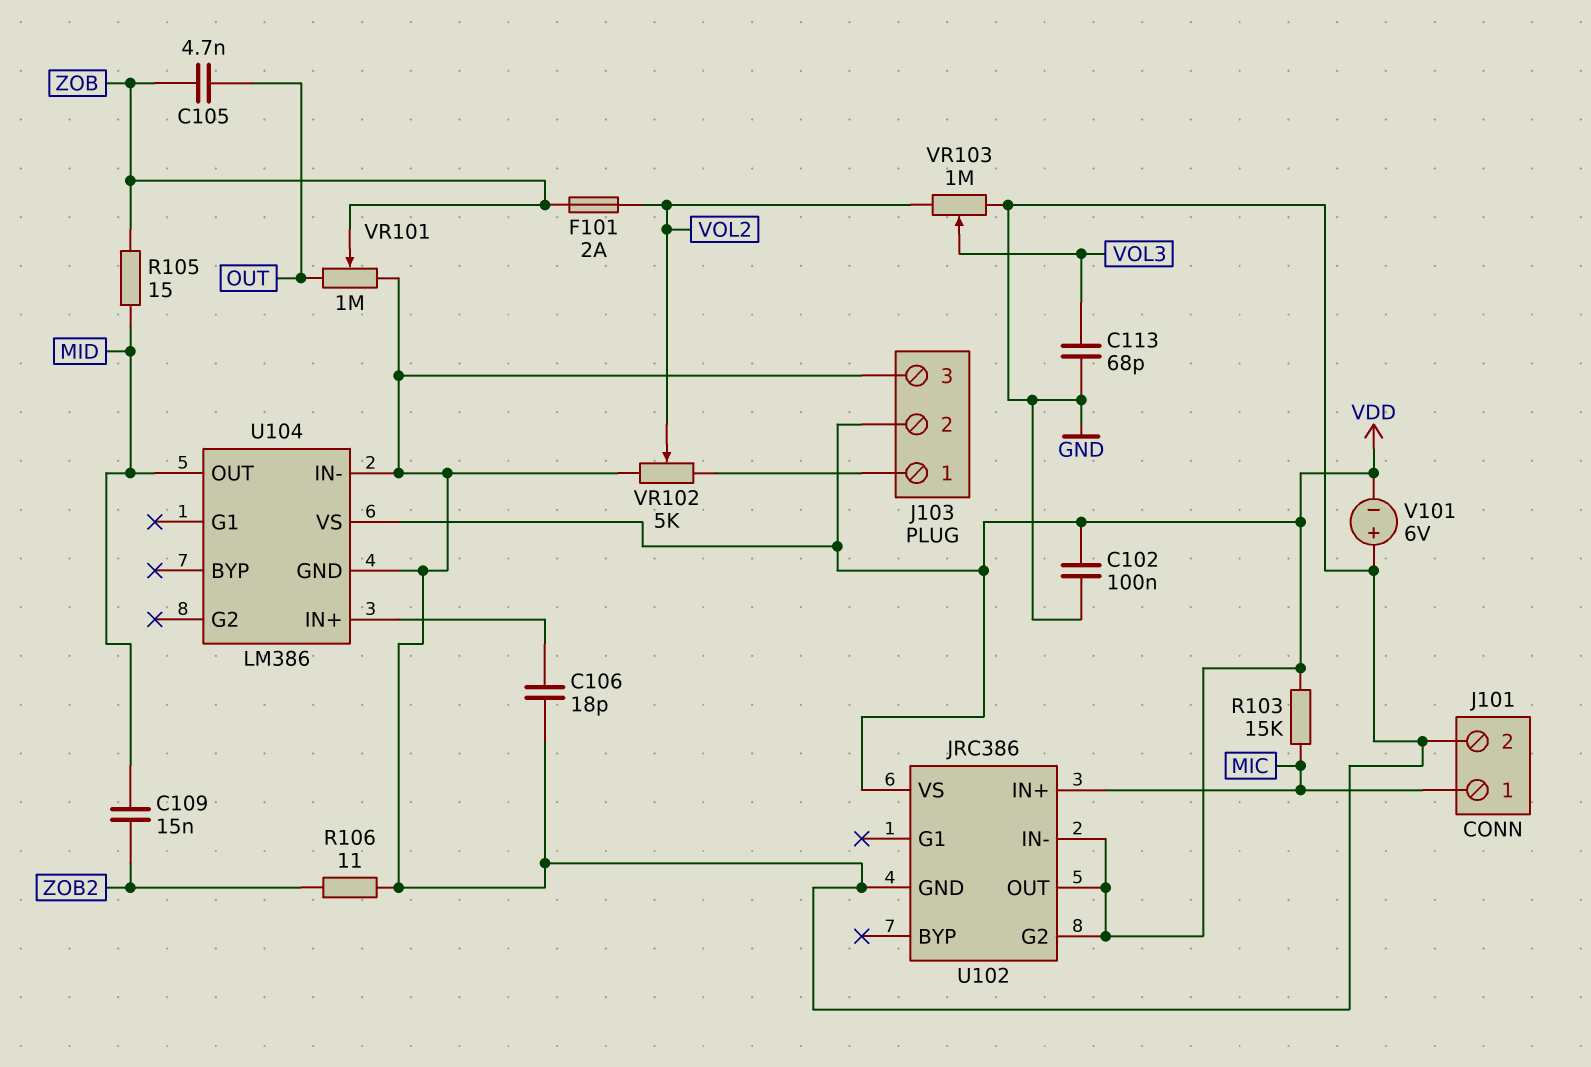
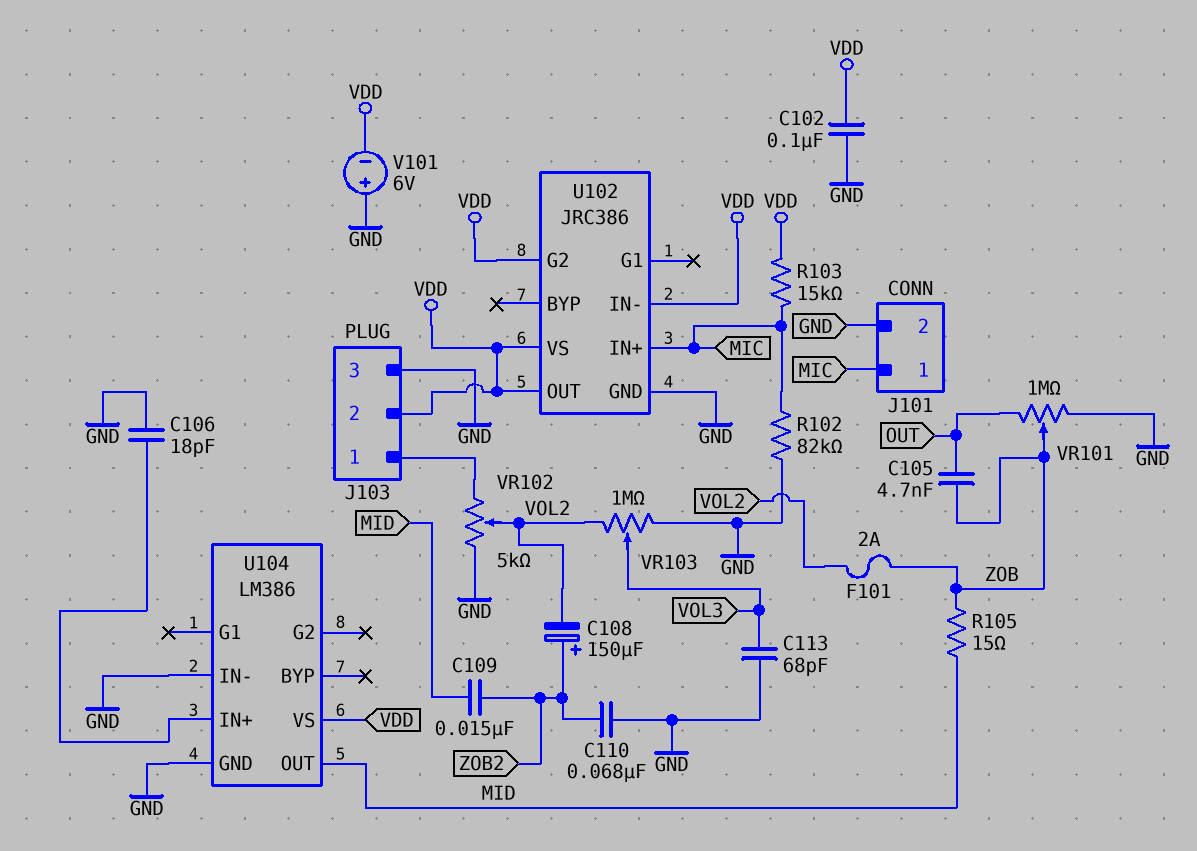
C108: none -> 150uF (plus ZOB2, minus VOL2)
C110: none -> 68nF (GND, ZOB2)
R102: none -> 82k (GND, MIC)
R106: 11 (GND, ZOB2) -> none

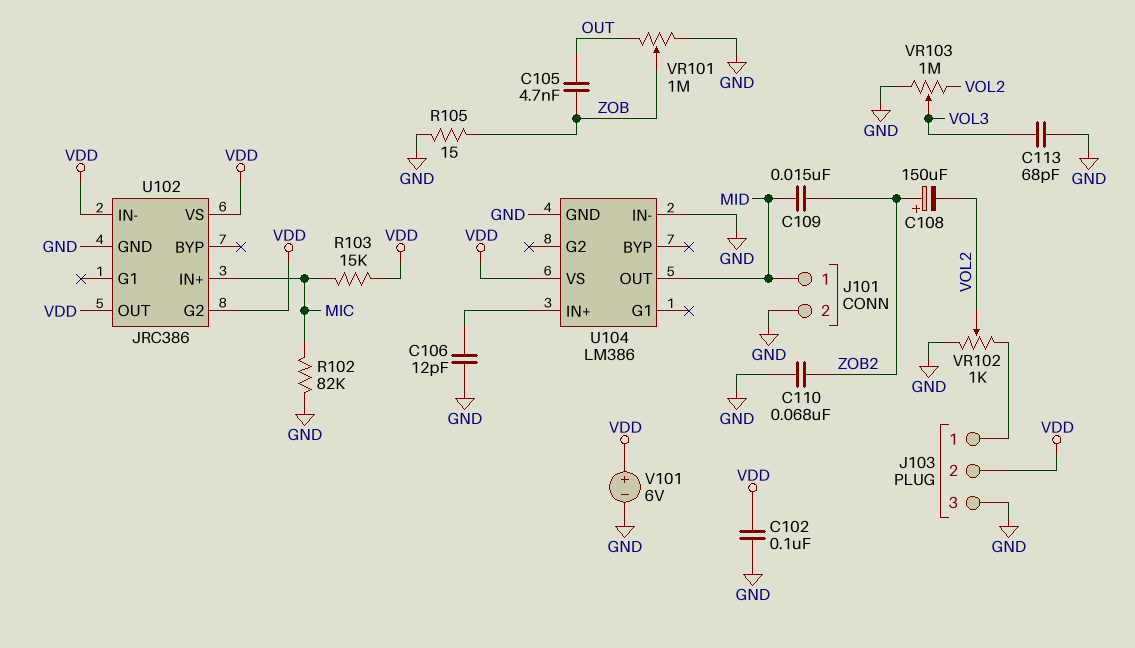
C106: 18pF (GND, U104/IN+) -> 12pF (GND, U104/IN+)
F101: 2A (VOL2, ZOB) -> none
J101 pin 1: MIC -> MID
R105: 15 (MID, ZOB) -> 15 (GND, ZOB)
V101: 6V (plus GND, minus VDD) -> 6V (plus VDD, minus GND)
VR102: 5k (GND, J103/1, wiper VOL2) -> 1k (GND, J103/1, wiper VOL2)

